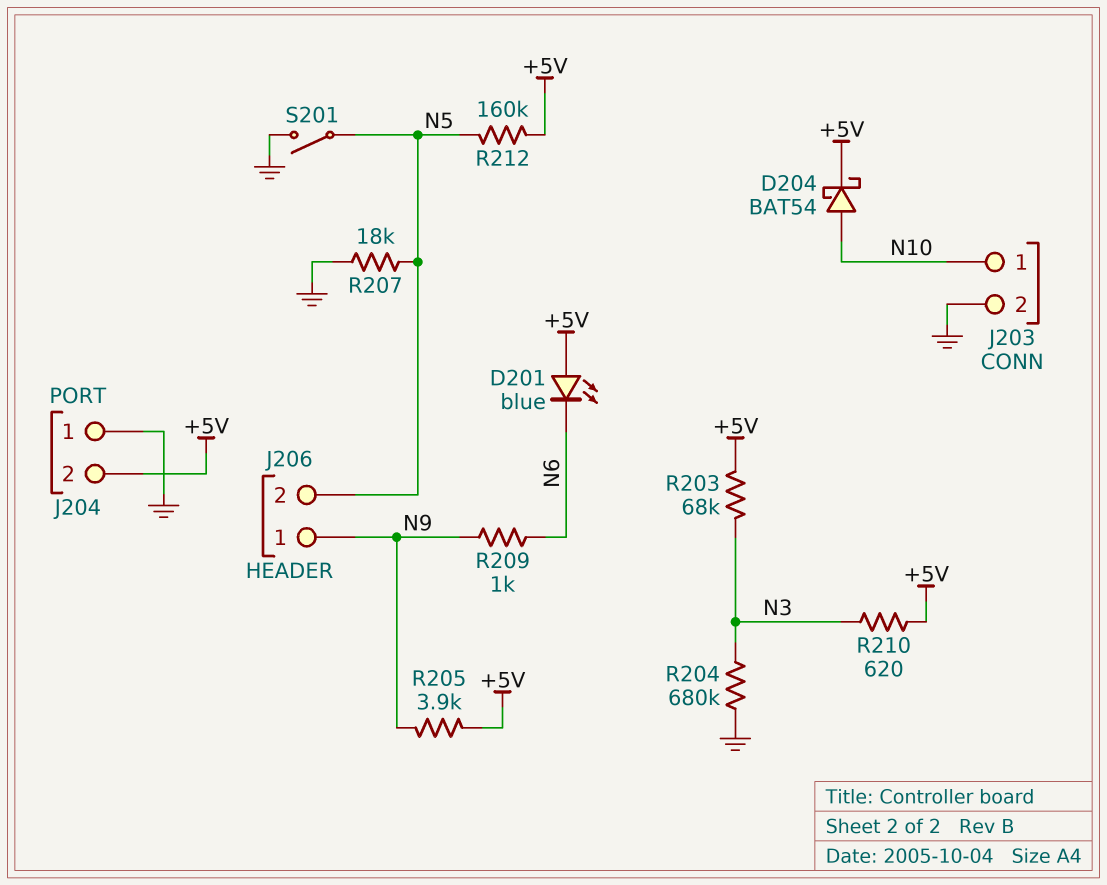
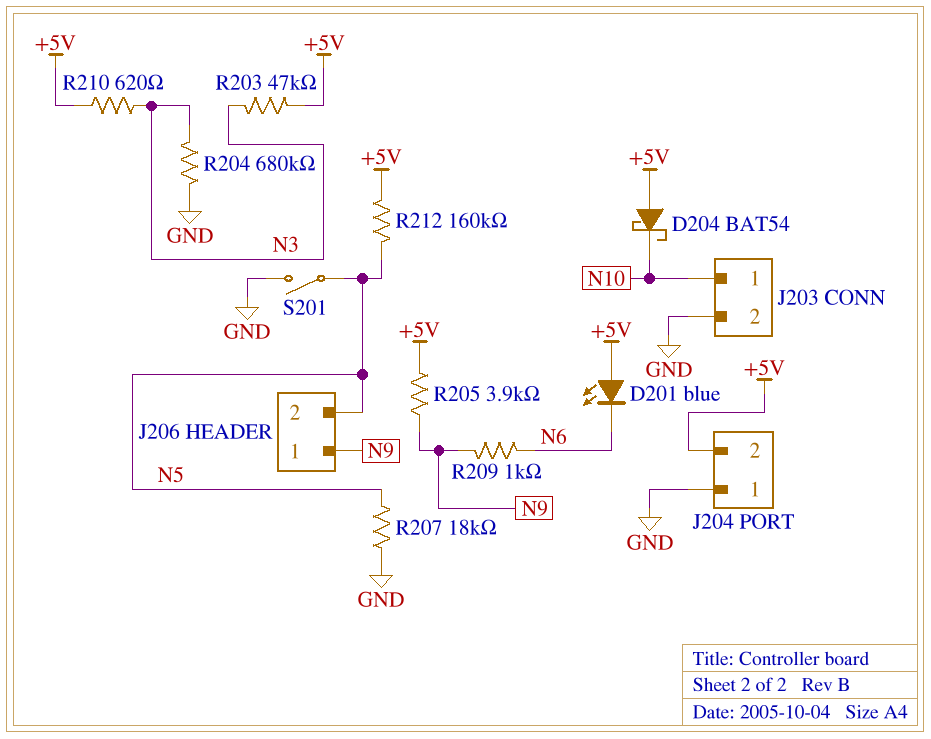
D204: schottky BAT54 (A N10, K +5V) -> schottky BAT54 (A +5V, K N10)
R203: 68k (+5V, N3) -> 47k (+5V, N3)

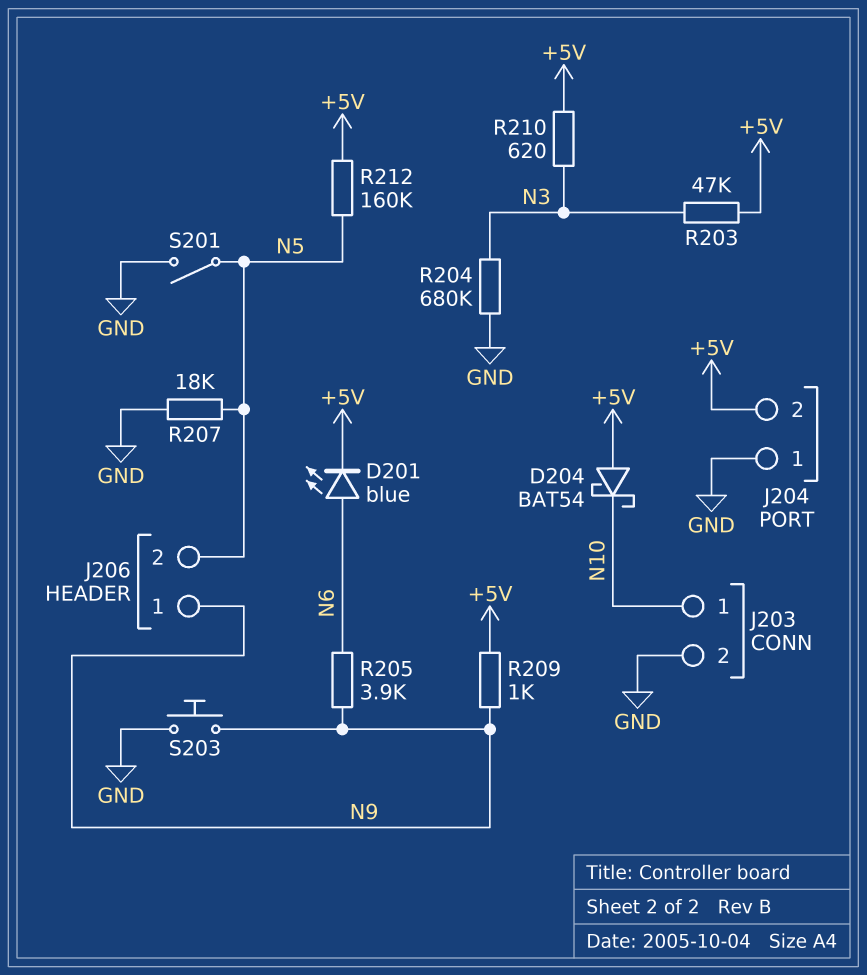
D201: LED blue (A +5V, K N6) -> LED blue (A N6, K +5V)
R205: 3.9k (+5V, N9) -> 3.9k (N6, N9)
R209: 1k (N6, N9) -> 1k (+5V, N9)
S203: none -> button (GND, N9)

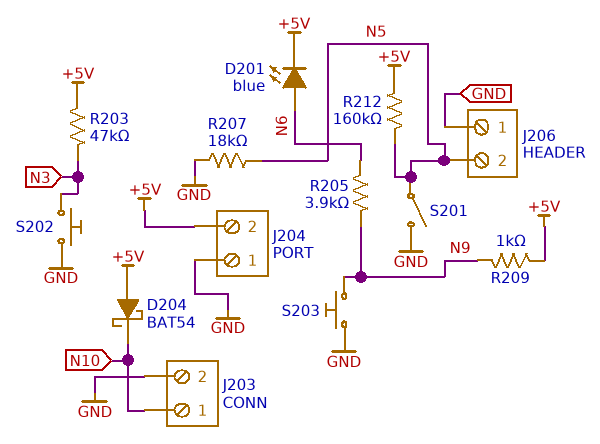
J206 pin 1: N9 -> GND
R204: 680k (GND, N3) -> none
R210: 620 (+5V, N3) -> none
S202: none -> button (GND, N3)

